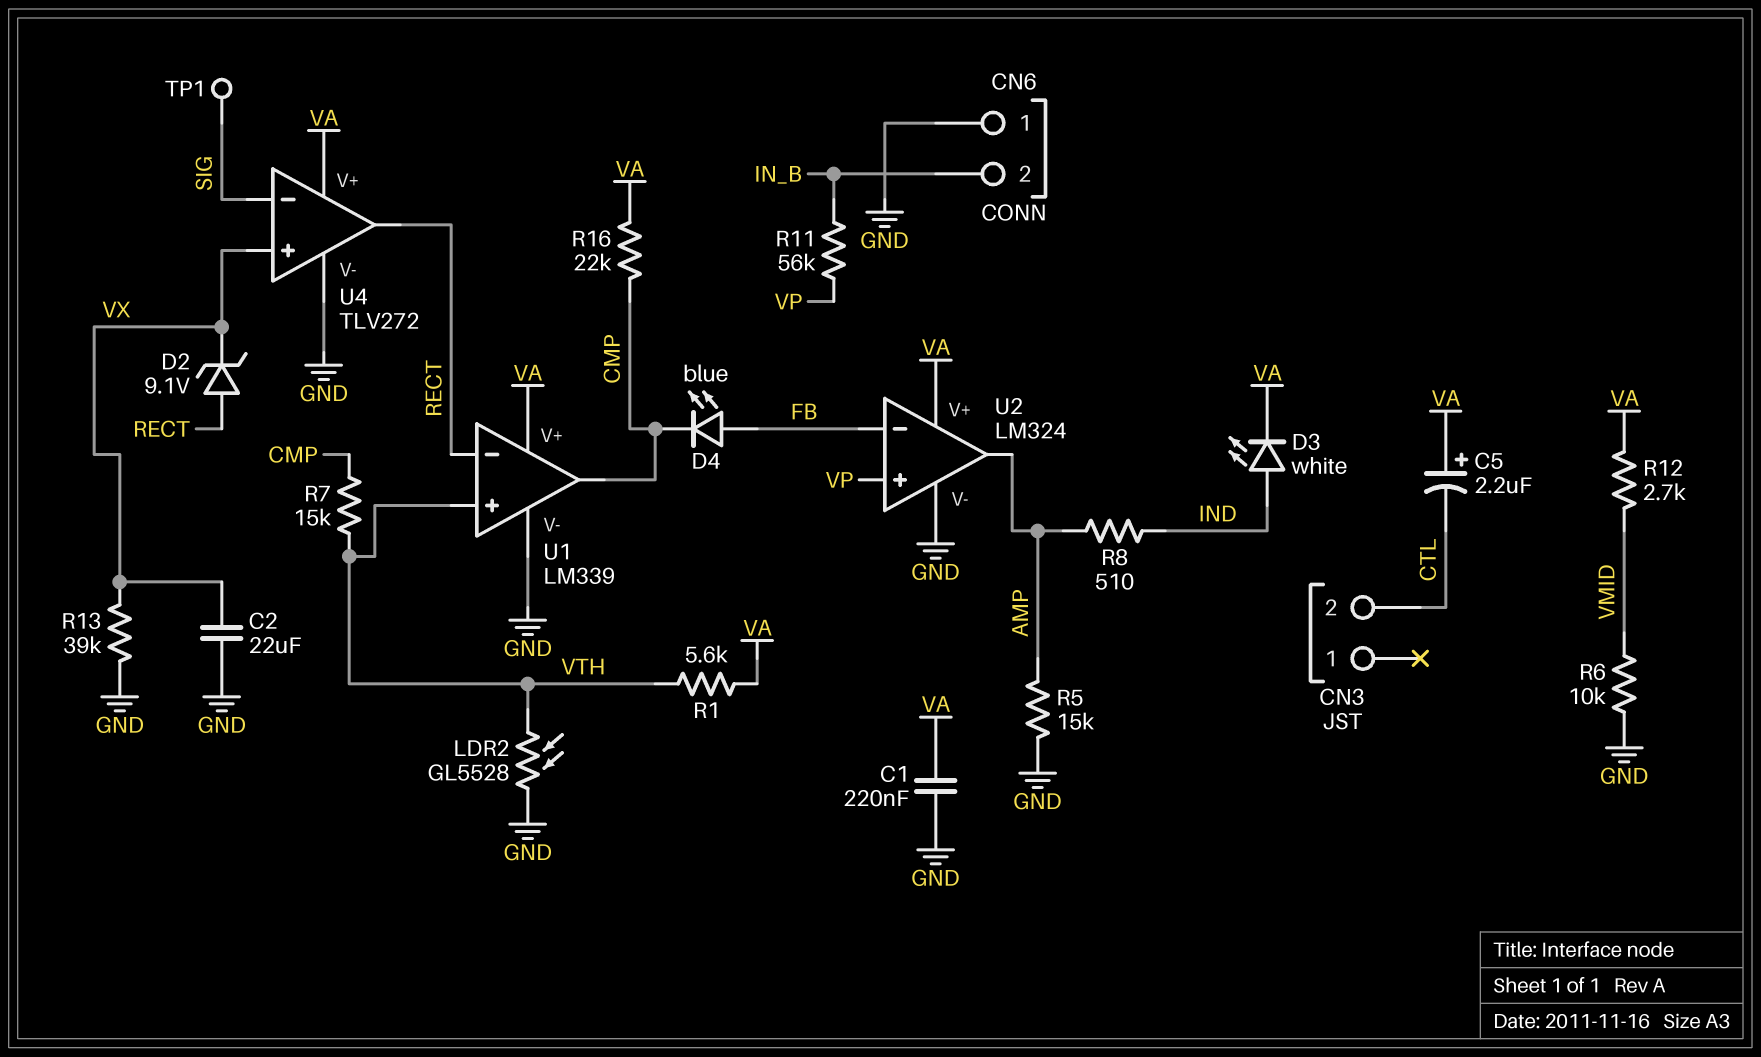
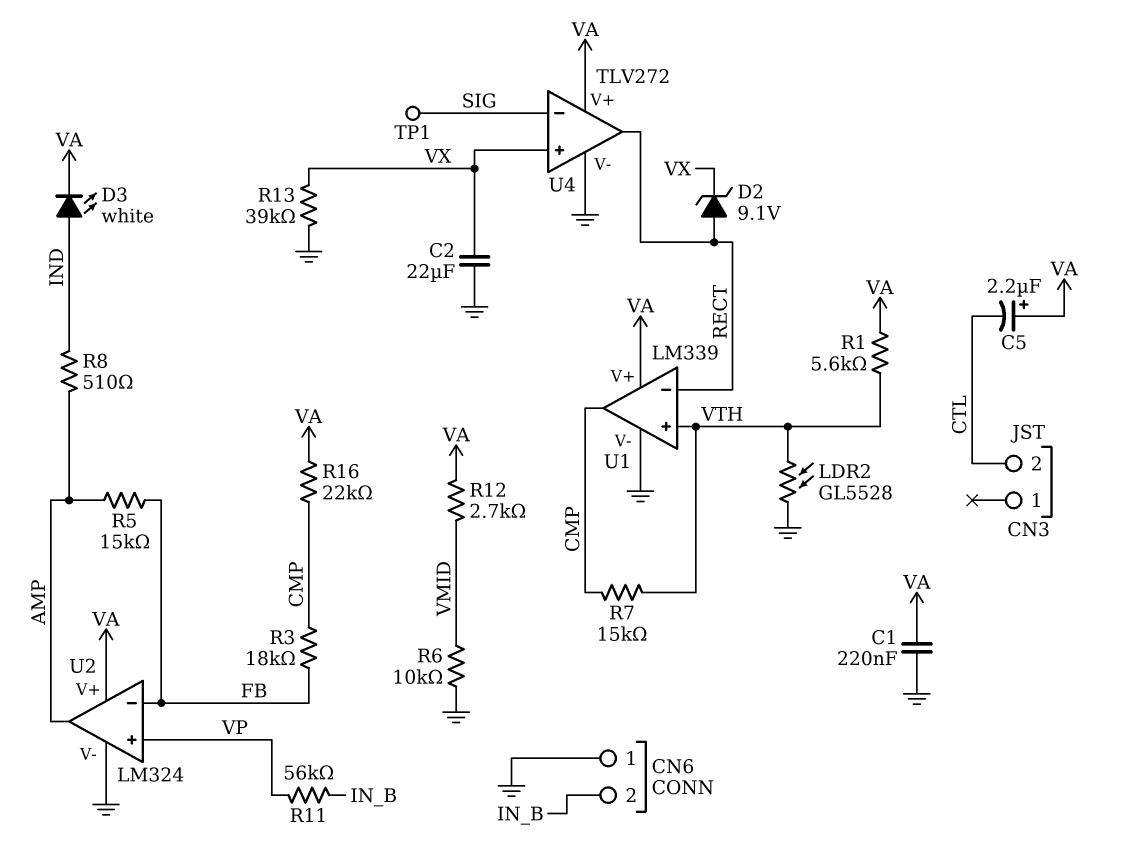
D4: LED blue (A FB, K CMP) -> none
R3: none -> 18k (CMP, FB)
R5: 15k (AMP, GND) -> 15k (AMP, FB)

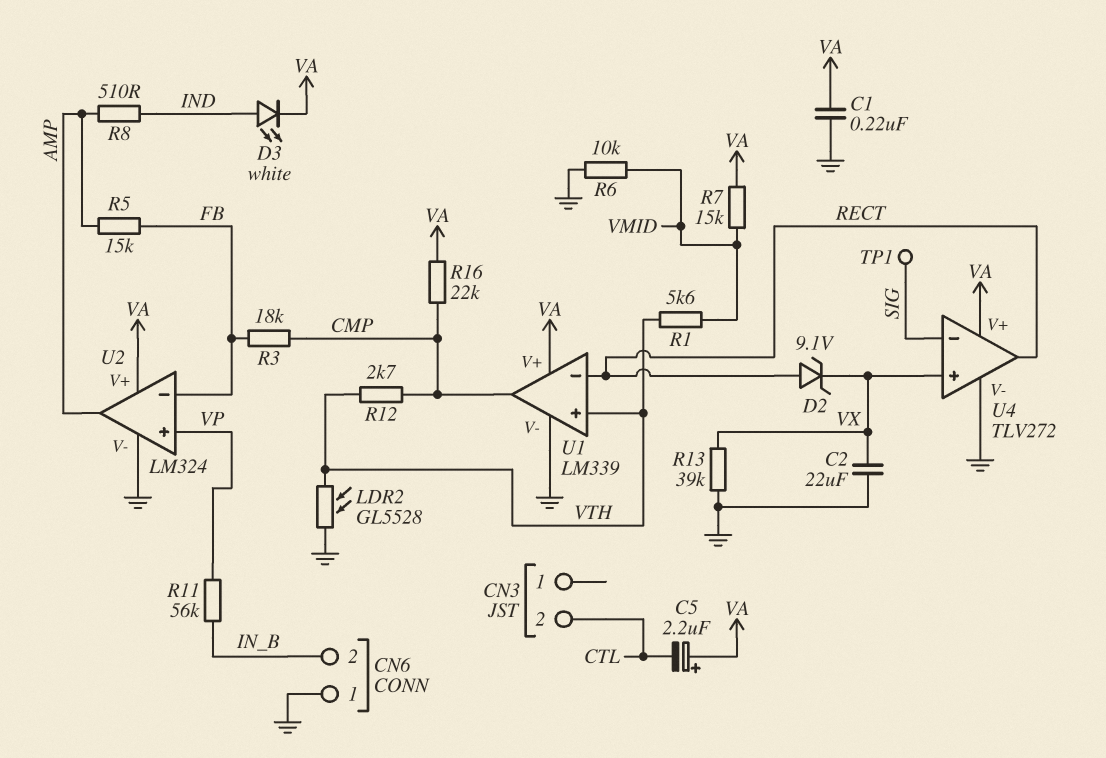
R1: 5.6k (VA, VTH) -> 5.6k (VMID, VTH)
R7: 15k (CMP, VTH) -> 15k (VA, VMID)
R12: 2.7k (VA, VMID) -> 2.7k (CMP, VTH)

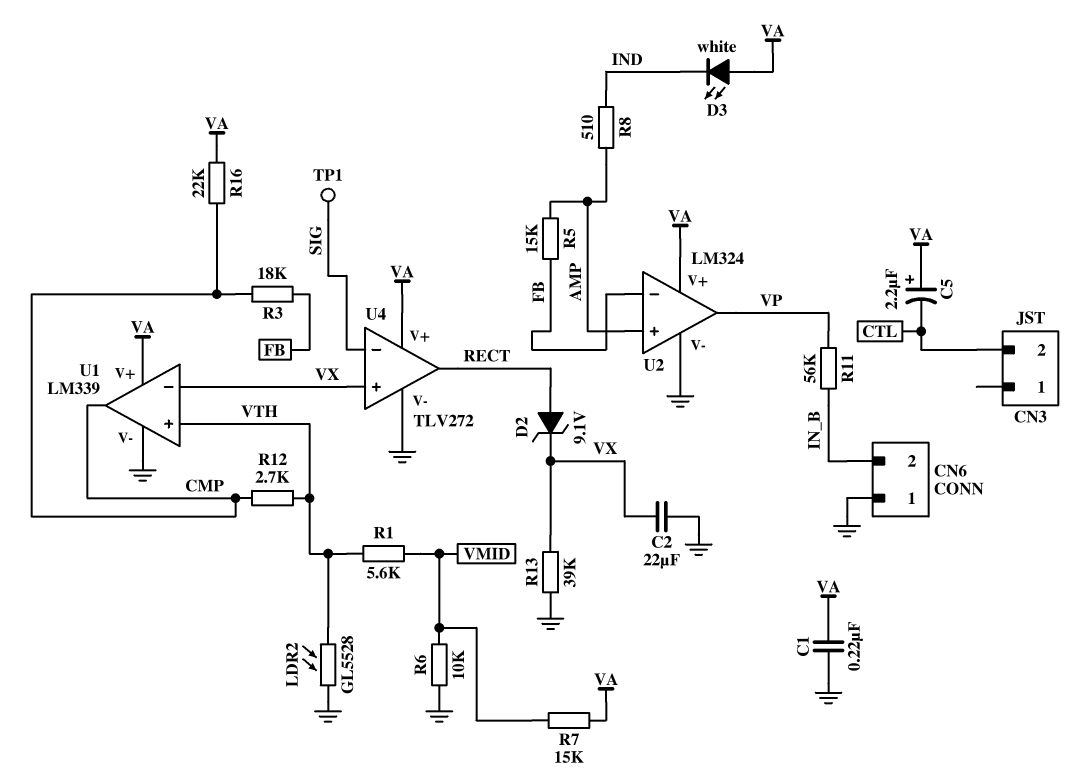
D3: LED white (A IND, K VA) -> LED white (A VA, K IND)
U1 pin in-: RECT -> VX
U2 pin in+: VP -> AMP
U2 pin out: AMP -> VP

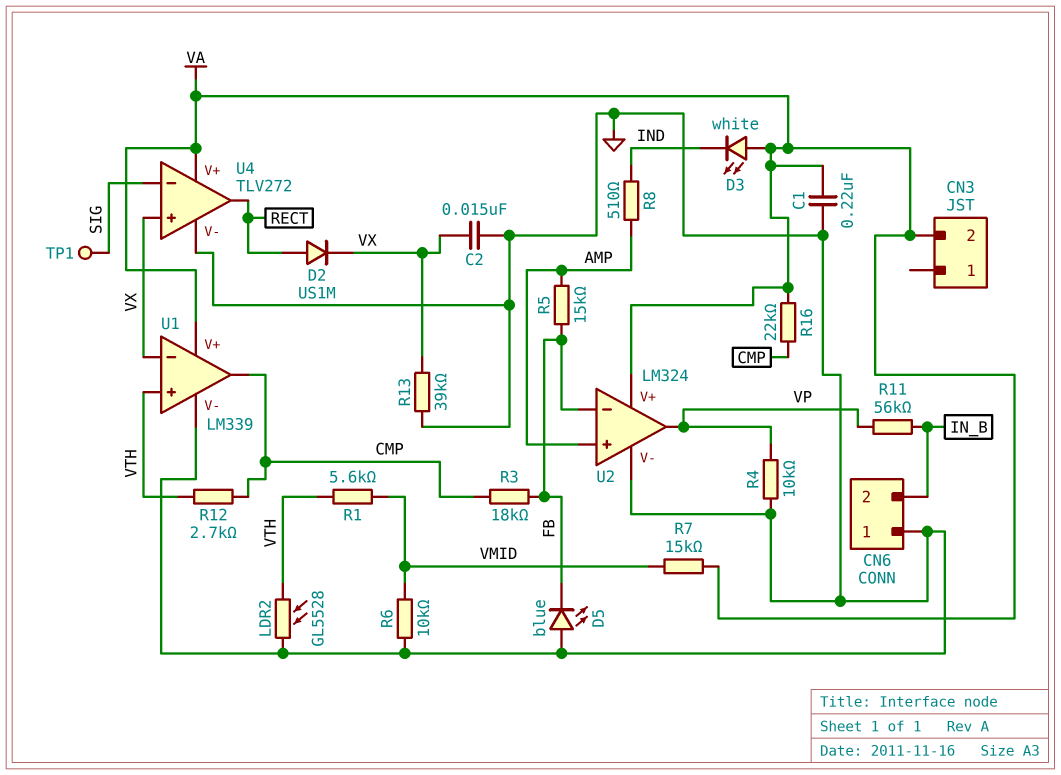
C2: 22uF (GND, VX) -> 15nF (GND, VX)
C5: 2.2uF (plus VA, minus CTL) -> none
CN3 pin 2: CTL -> VA
D2: zener 9.1V (A RECT, K VX) -> diode US1M (A RECT, K VX)
D5: none -> LED blue (A GND, K FB)
R4: none -> 10k (GND, VP)

